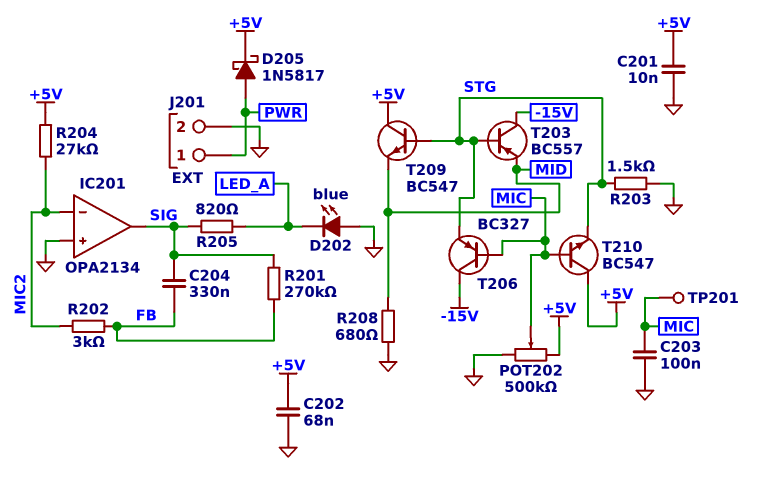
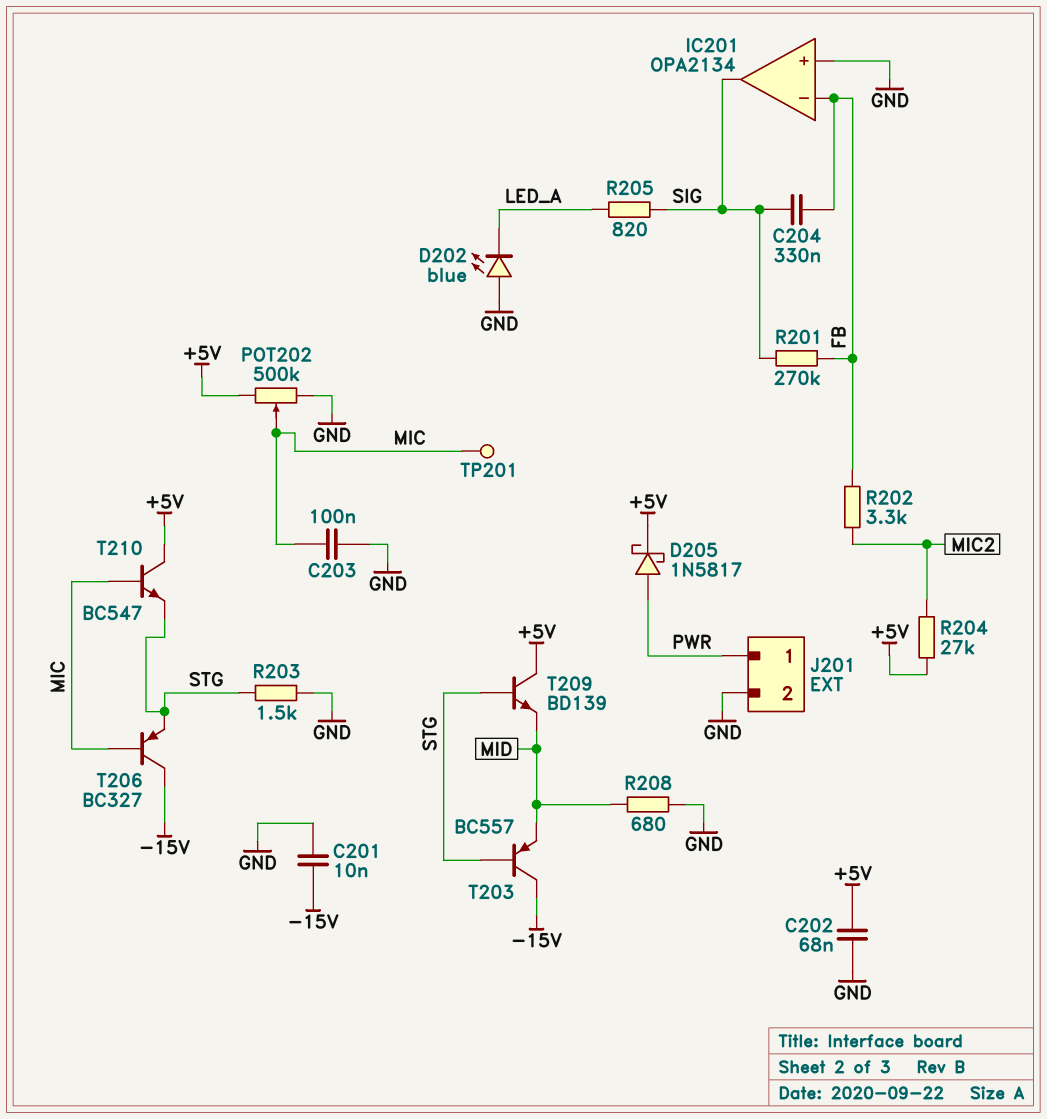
C201: 10nF (+5V, GND) -> 10nF (-15V, GND)
IC201 pin in-: MIC2 -> FB
R202: 3k (FB, MIC2) -> 3.3k (FB, MIC2)
T209: NPN BC547 (B STG, C +5V, E MID) -> NPN BD139 (B STG, C +5V, E MID)

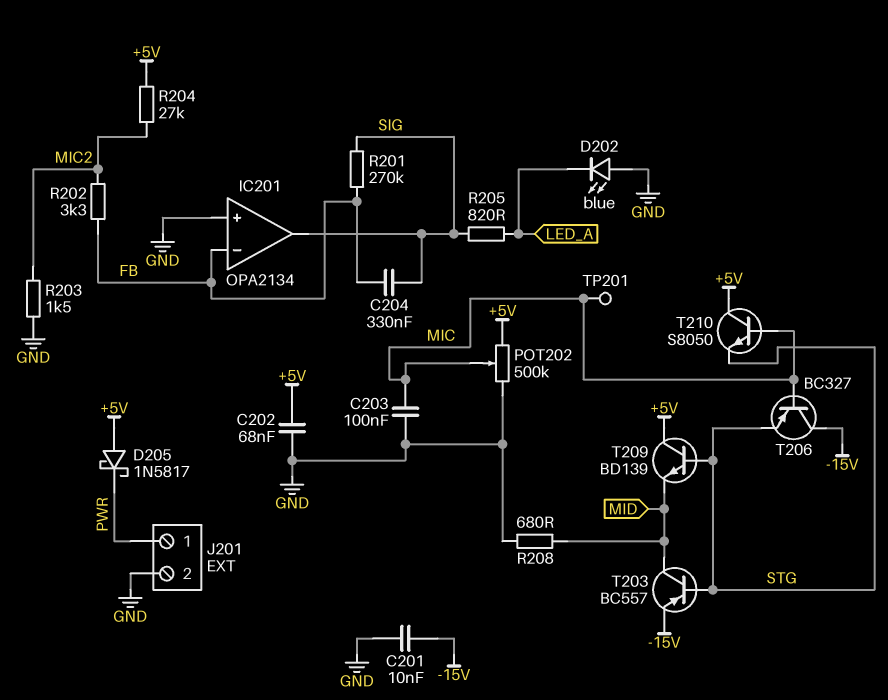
D205: schottky 1N5817 (A PWR, K +5V) -> schottky 1N5817 (A +5V, K PWR)
R203: 1.5k (GND, STG) -> 1.5k (GND, MIC2)
T203: PNP BC557 (B STG, C -15V, E MID) -> PNP BC557 (B STG, C MID, E -15V)
T210: NPN BC547 (B MIC, C +5V, E STG) -> NPN S8050 (B MIC, C +5V, E STG)

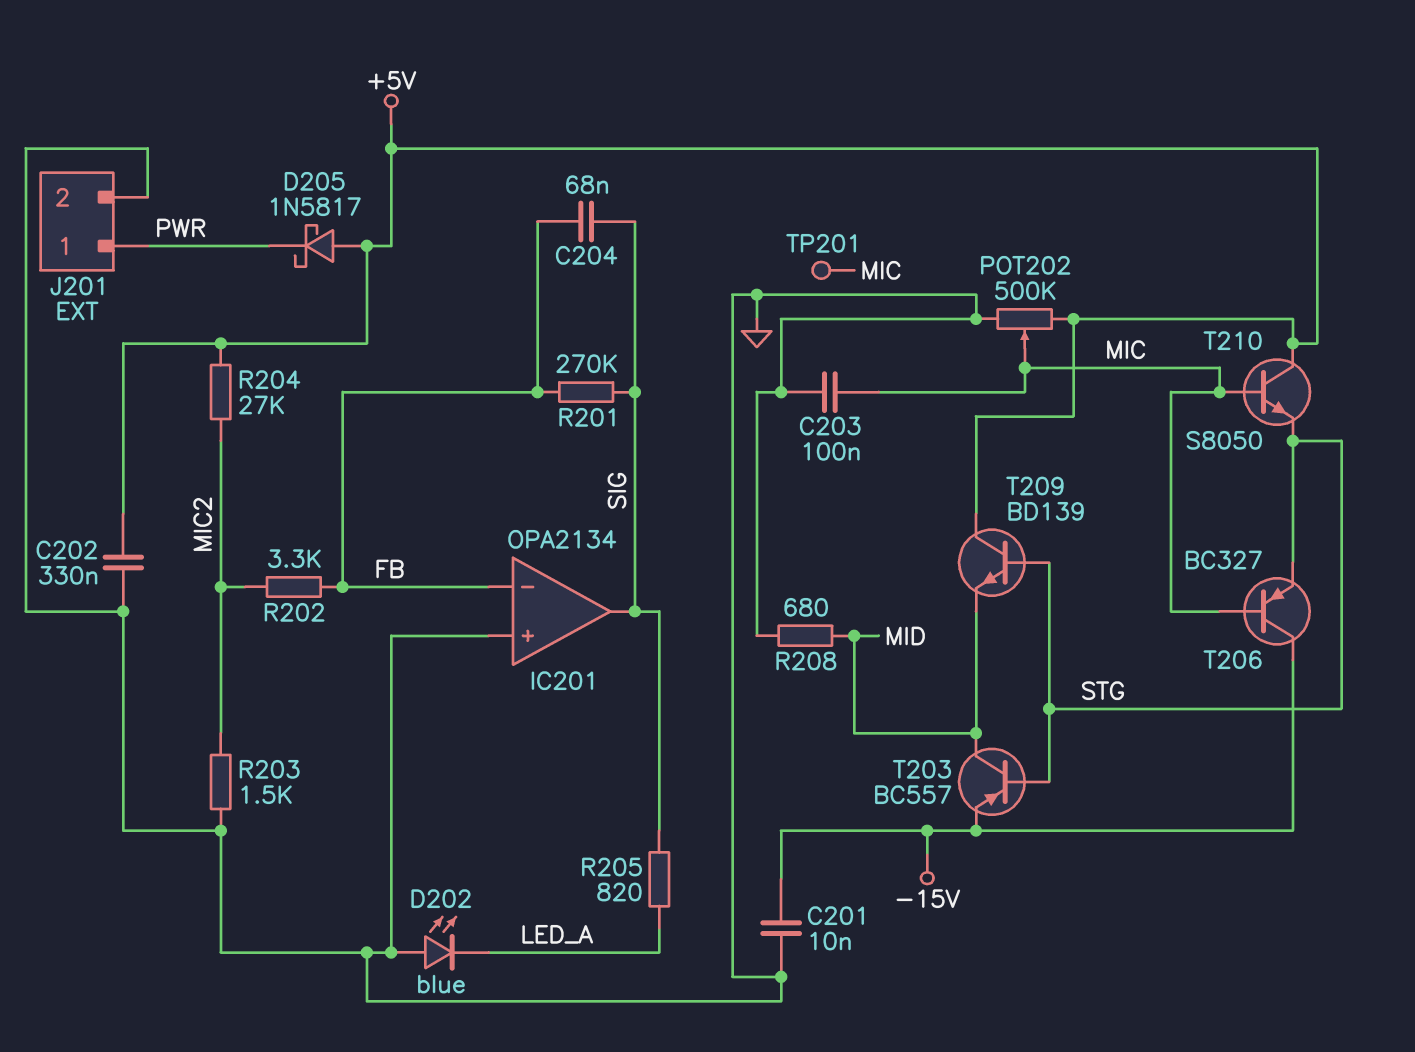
C202: 68nF (+5V, GND) -> 330nF (+5V, GND)
C204: 330nF (FB, SIG) -> 68nF (FB, SIG)

